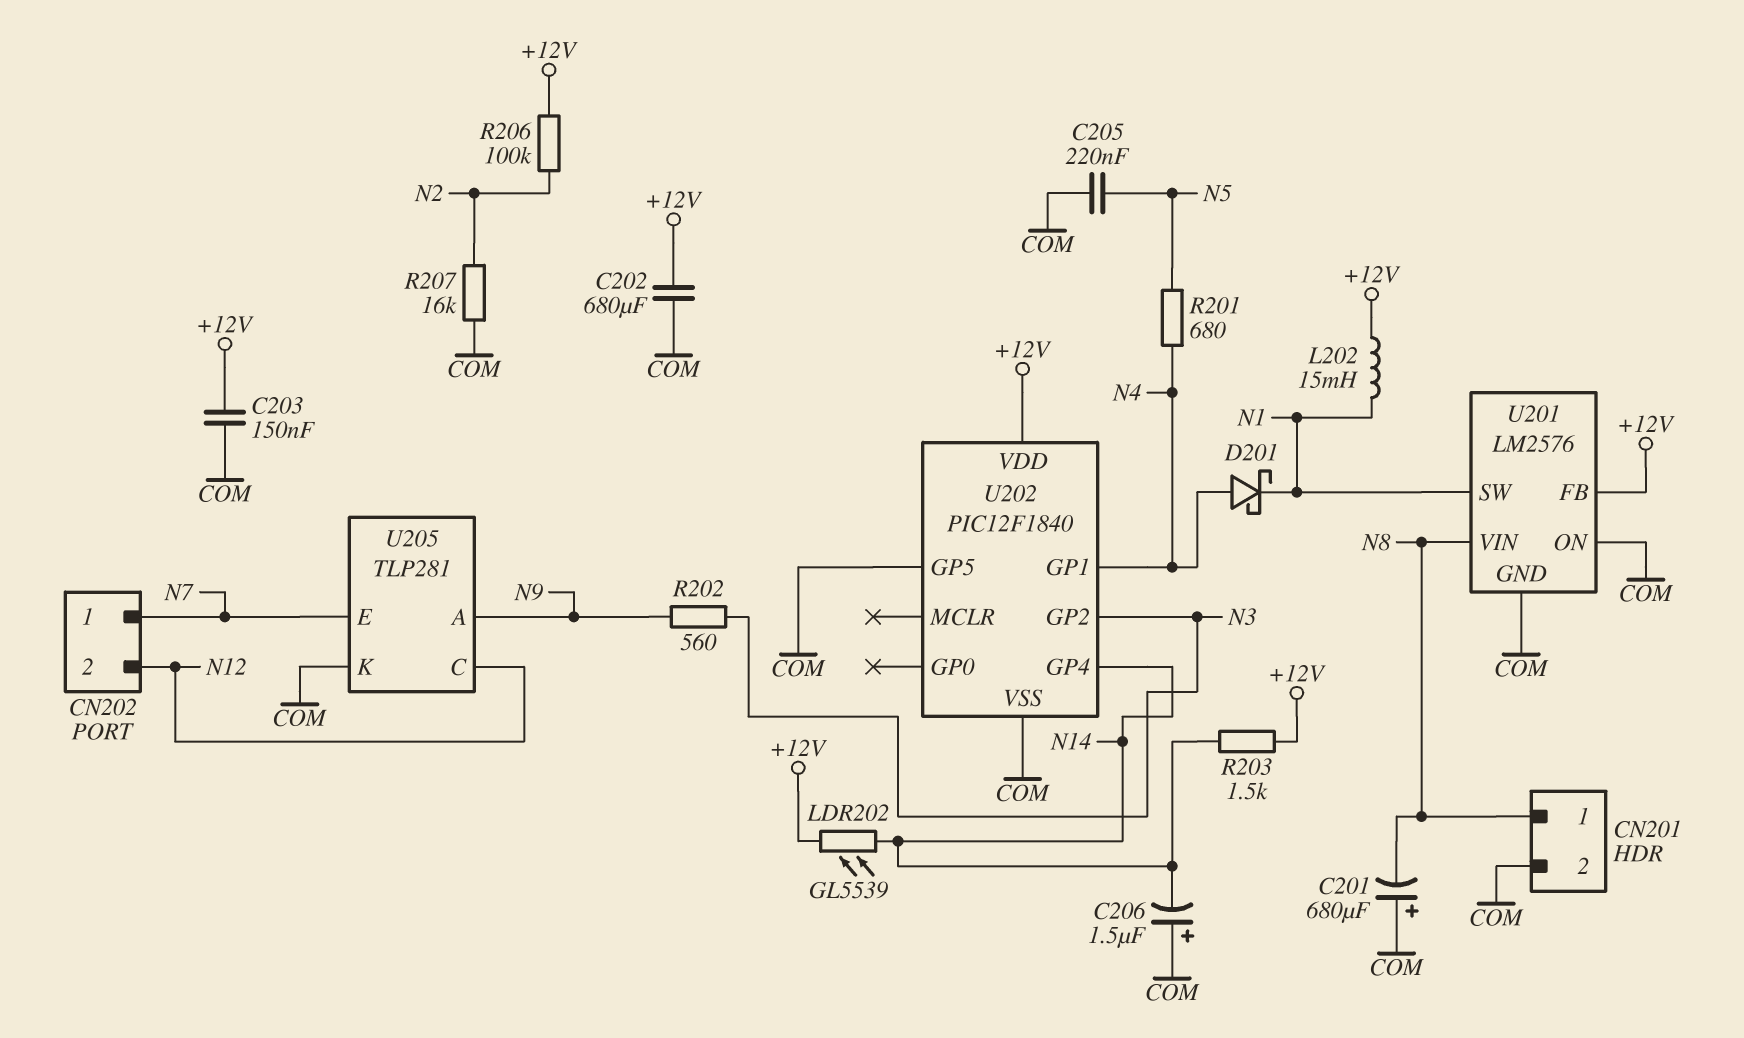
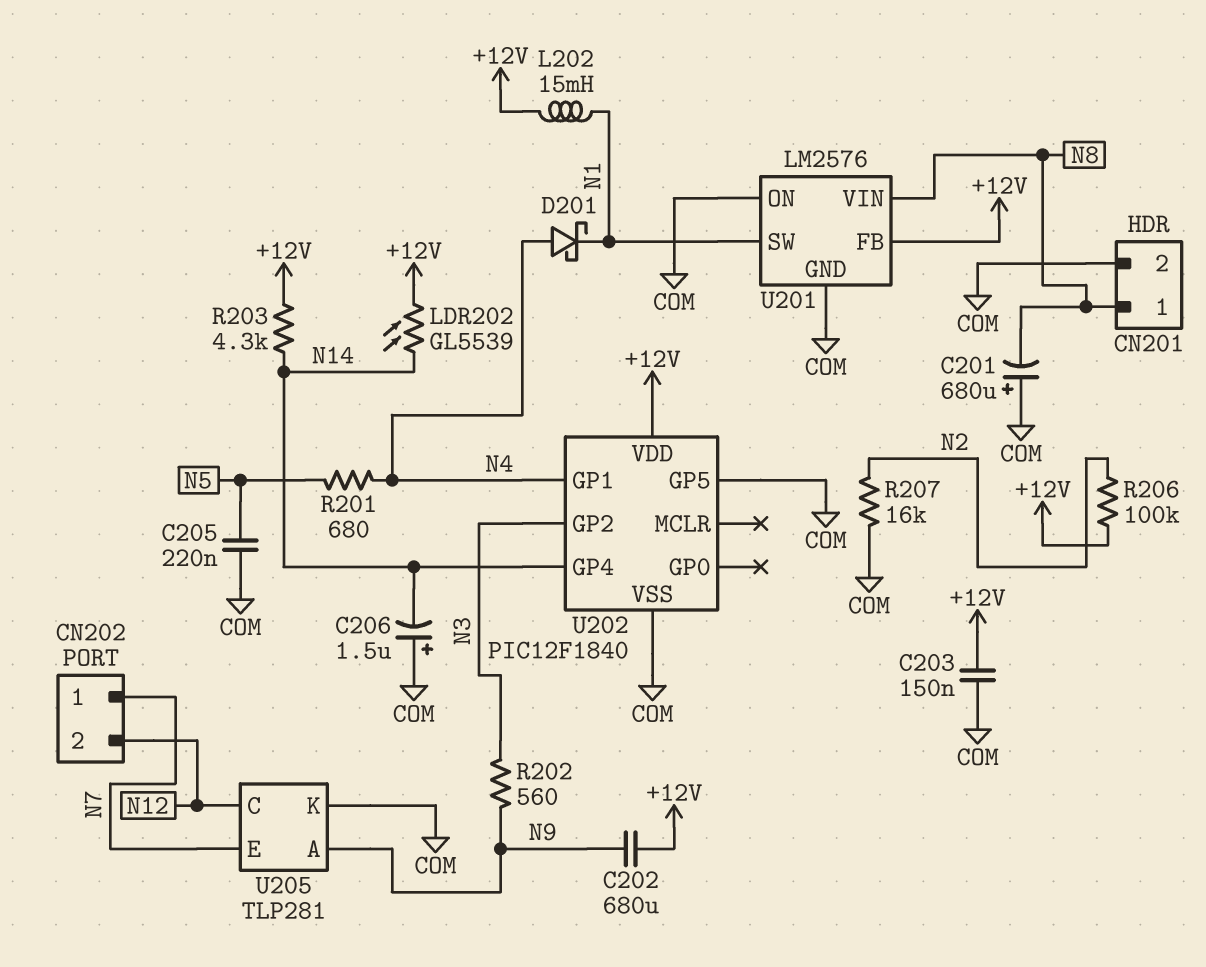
C202: 680uF (+12V, COM) -> 680uF (+12V, N9)
R203: 1.5k (+12V, N14) -> 4.3k (+12V, N14)

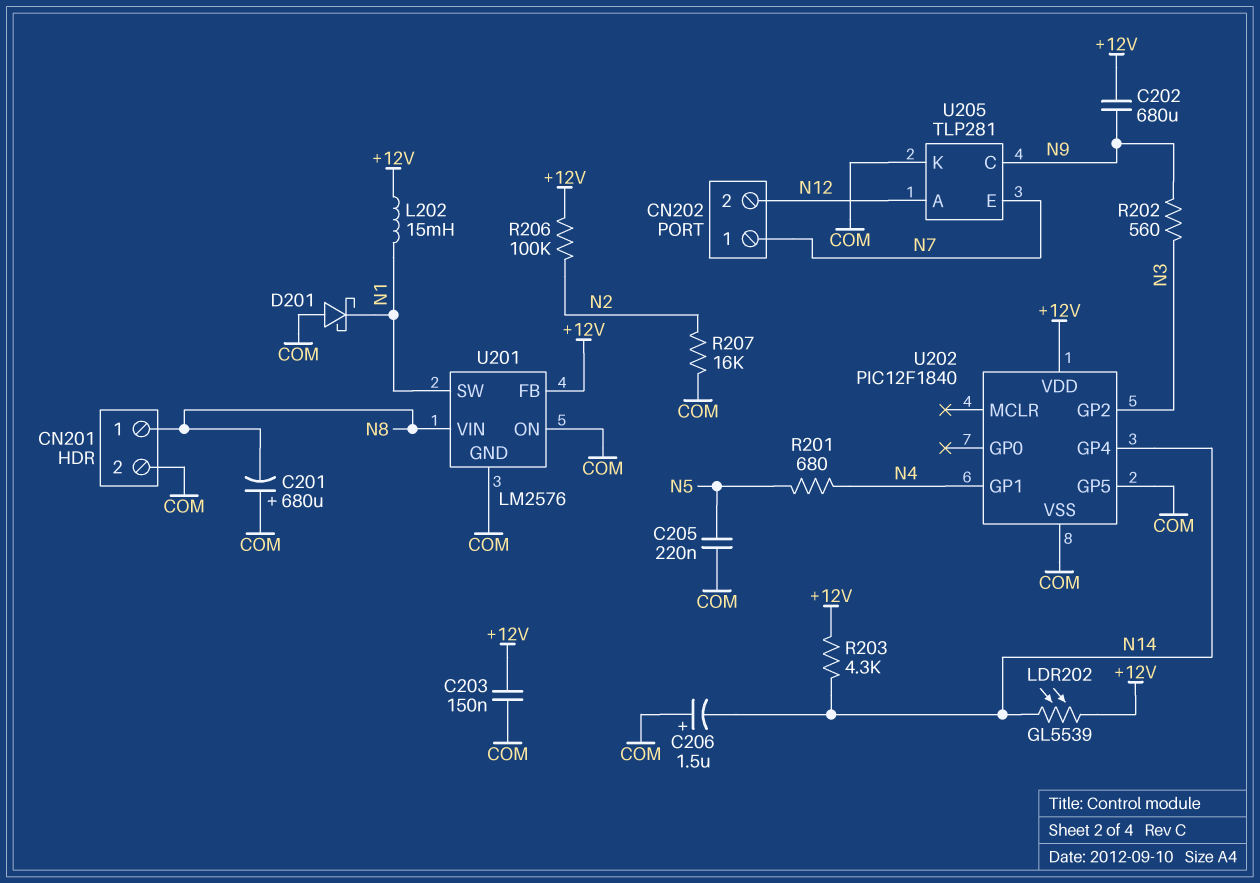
D201: schottky (A N4, K N1) -> schottky (A COM, K N1)
U205 pin A: N9 -> N12
U205 pin C: N12 -> N9

